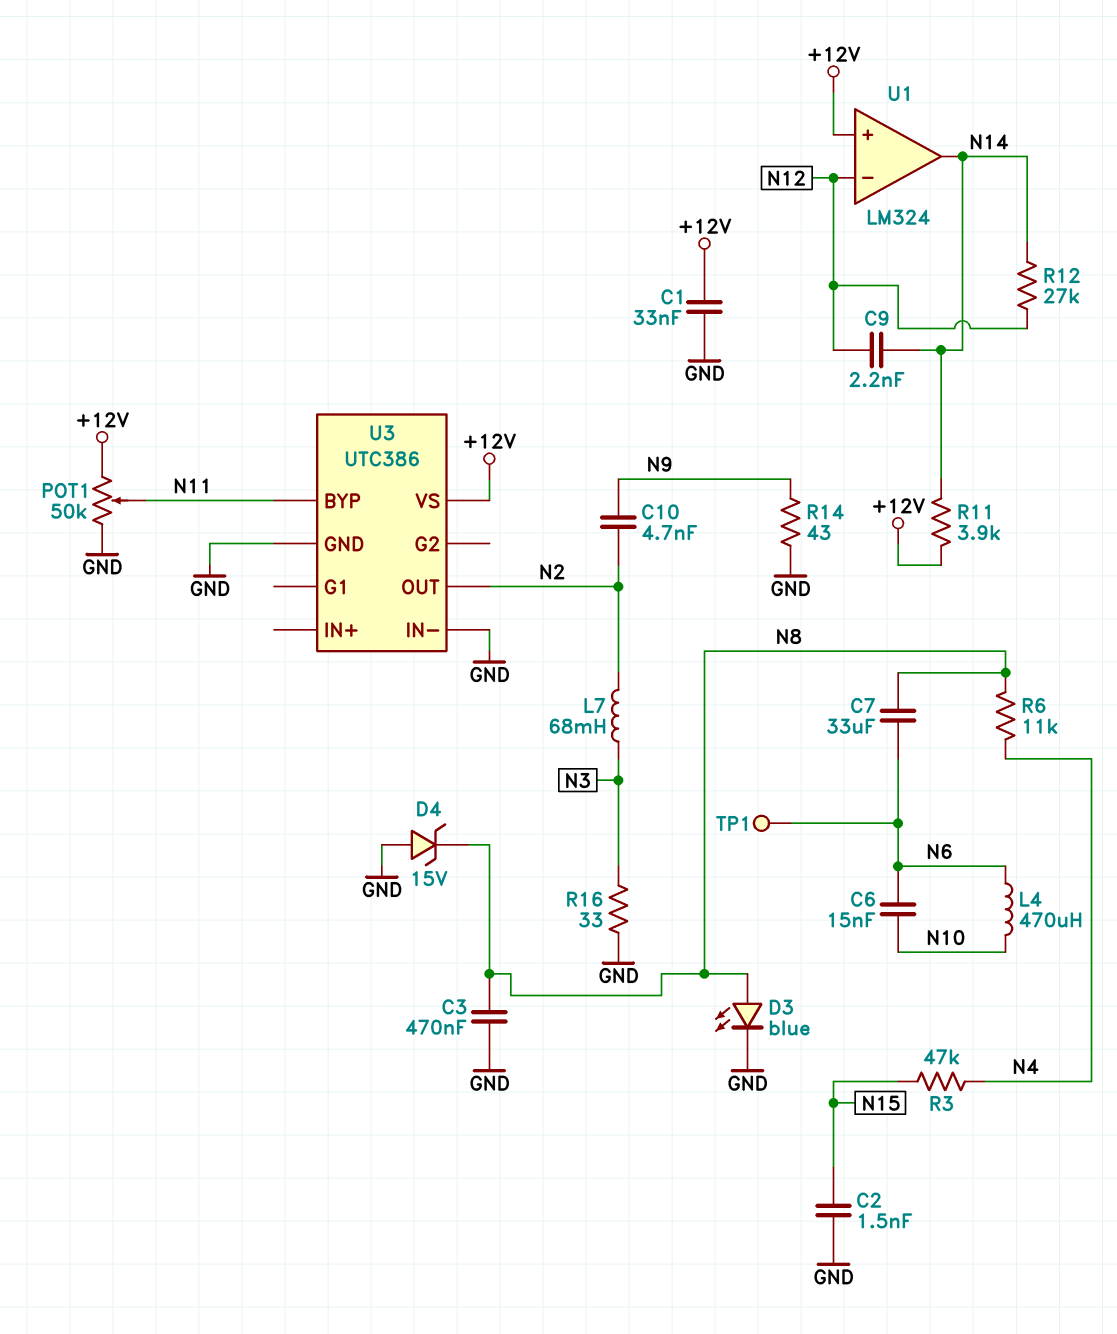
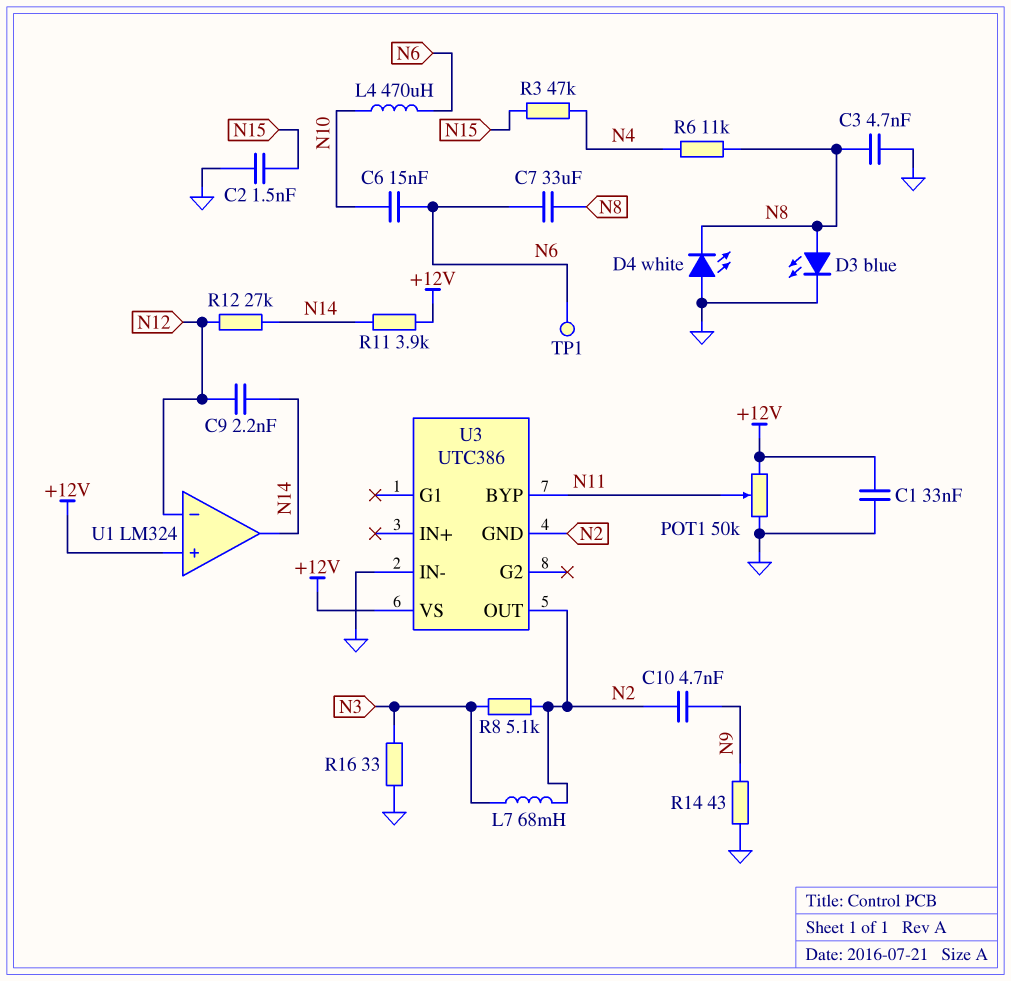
C3: 470nF (GND, N8) -> 4.7nF (GND, N8)
D4: zener 15V (A GND, K N8) -> LED white (A GND, K N8)
R8: none -> 5.1k (N2, N3)
U3 pin GND: GND -> N2

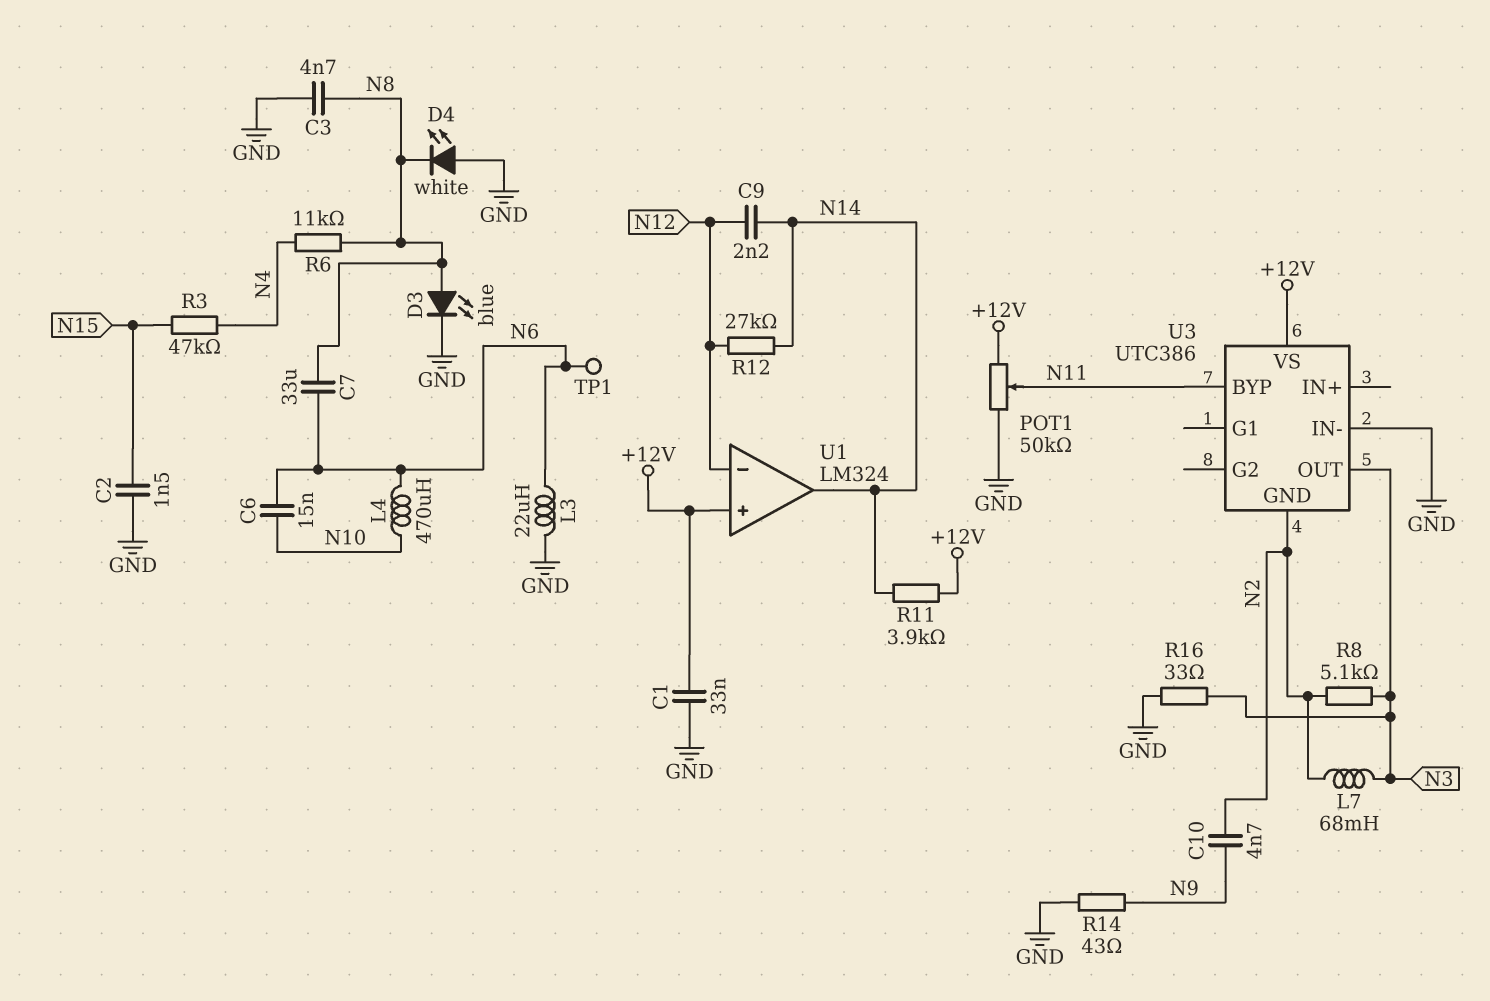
L3: none -> 22uH (GND, N6)
U3 pin OUT: N2 -> N3

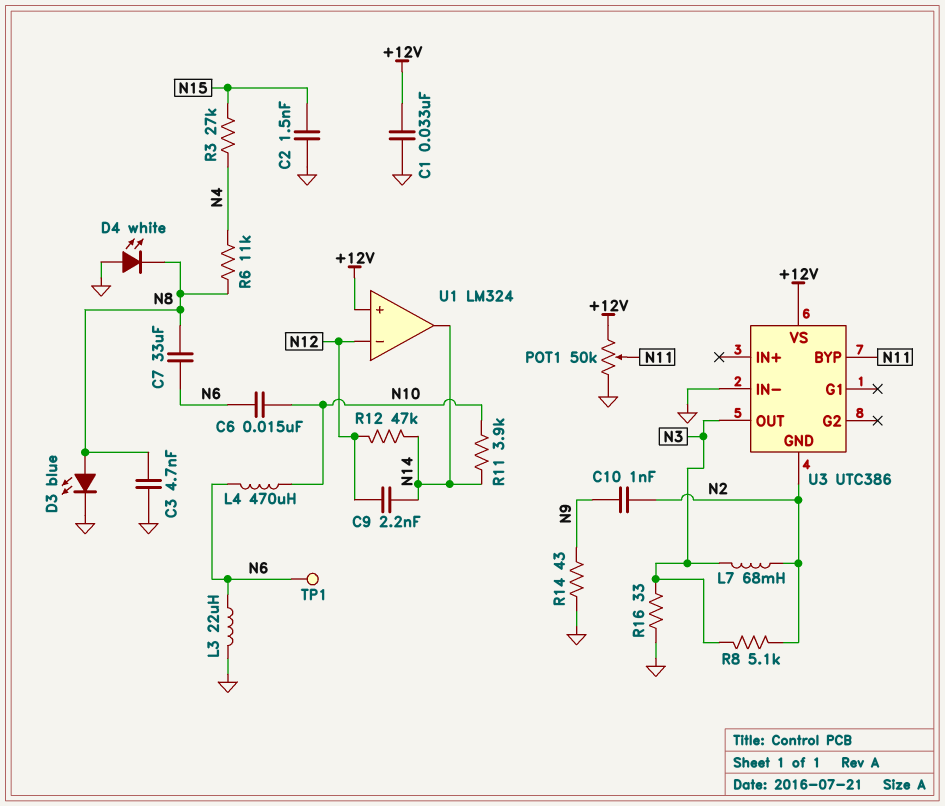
C10: 4.7nF (N2, N9) -> 1nF (N2, N9)
R3: 47k (N4, N15) -> 27k (N4, N15)
R11: 3.9k (+12V, N14) -> 3.9k (N10, N14)
R12: 27k (N12, N14) -> 47k (N12, N14)

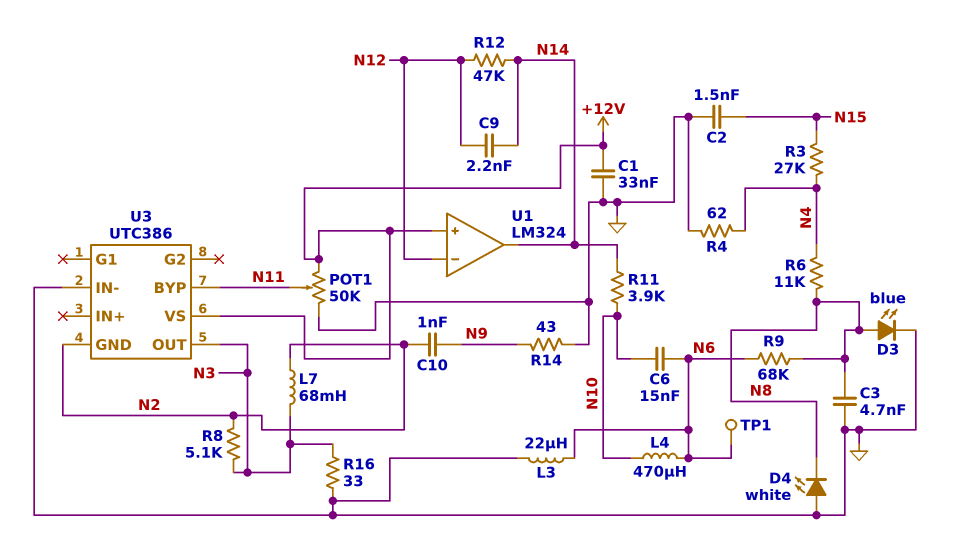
C7: 33uF (N6, N8) -> none
R4: none -> 62 (GND, N4)
R9: none -> 68k (N6, N8)

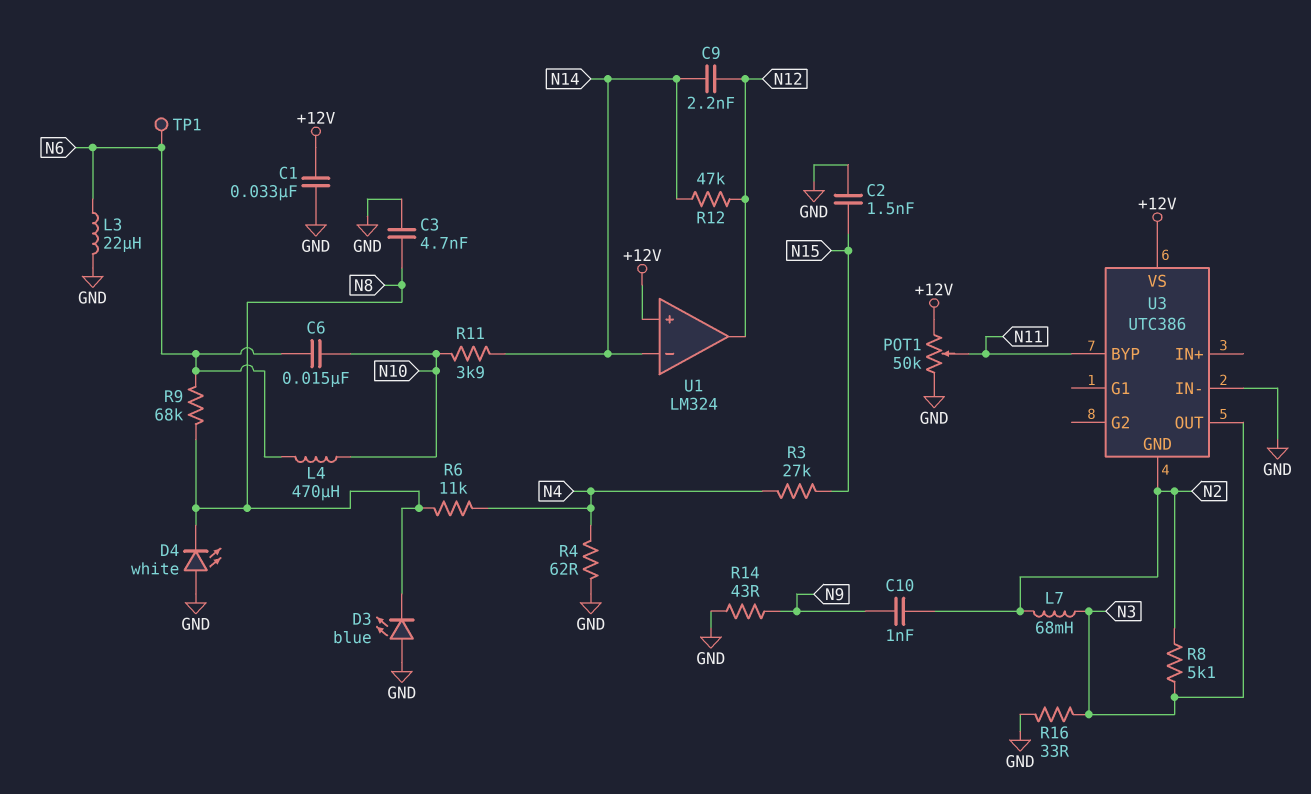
D3: LED blue (A N8, K GND) -> LED blue (A GND, K N8)
U1 pin in-: N12 -> N14
U1 pin out: N14 -> N12

